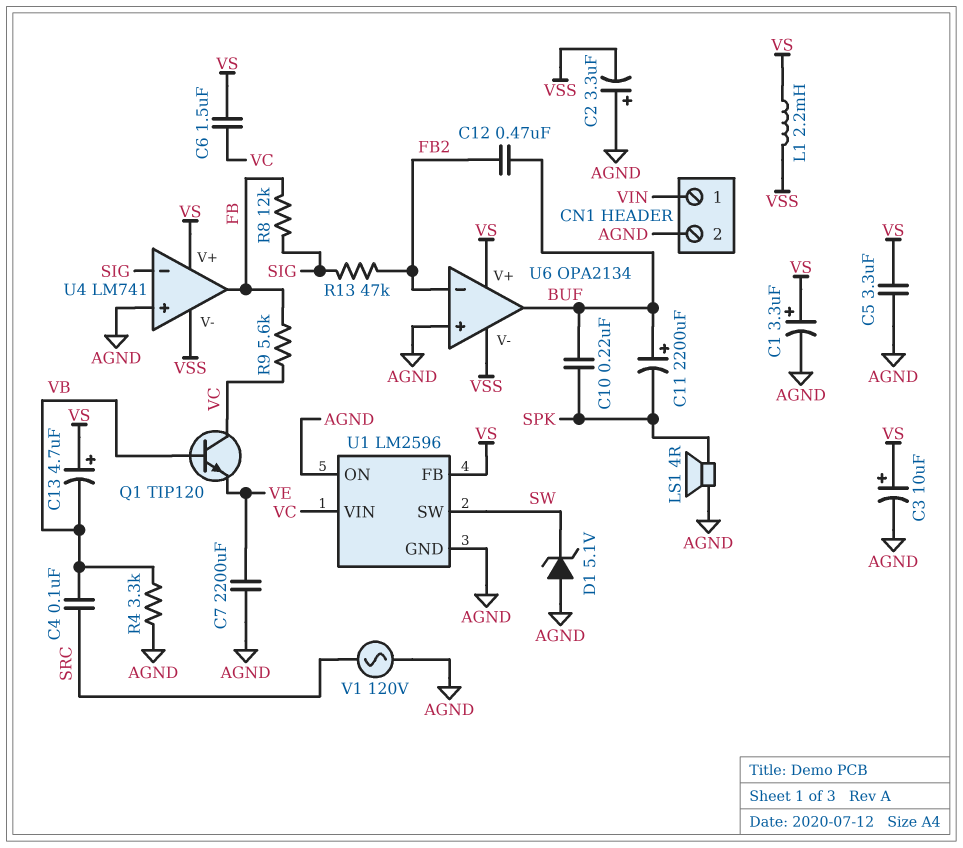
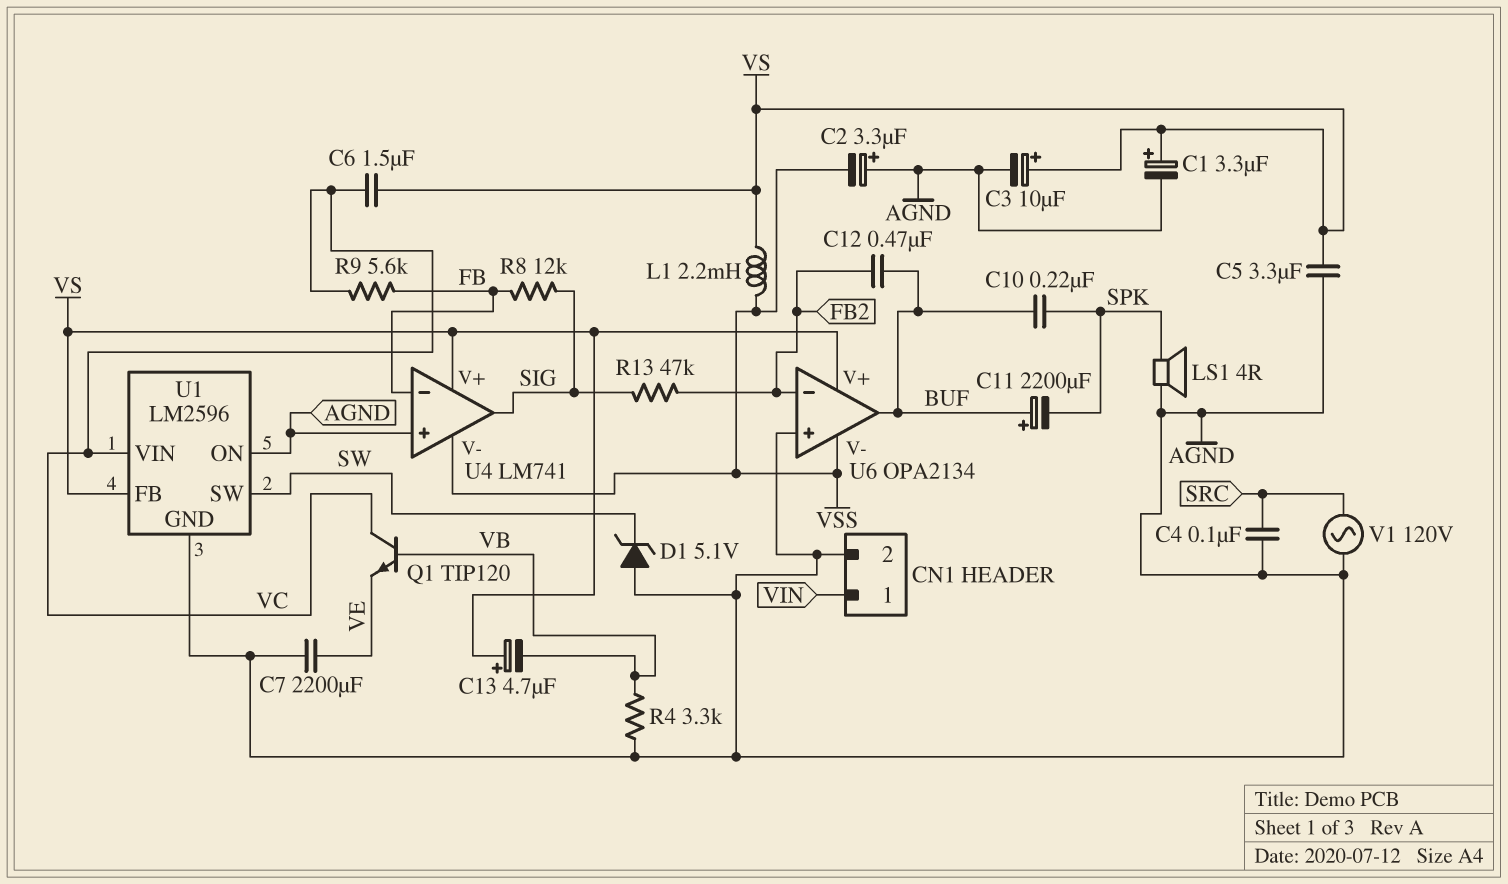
C4: 100nF (SRC, VB) -> 100nF (AGND, SRC)
U4 pin in-: SIG -> FB
U4 pin out: FB -> SIG

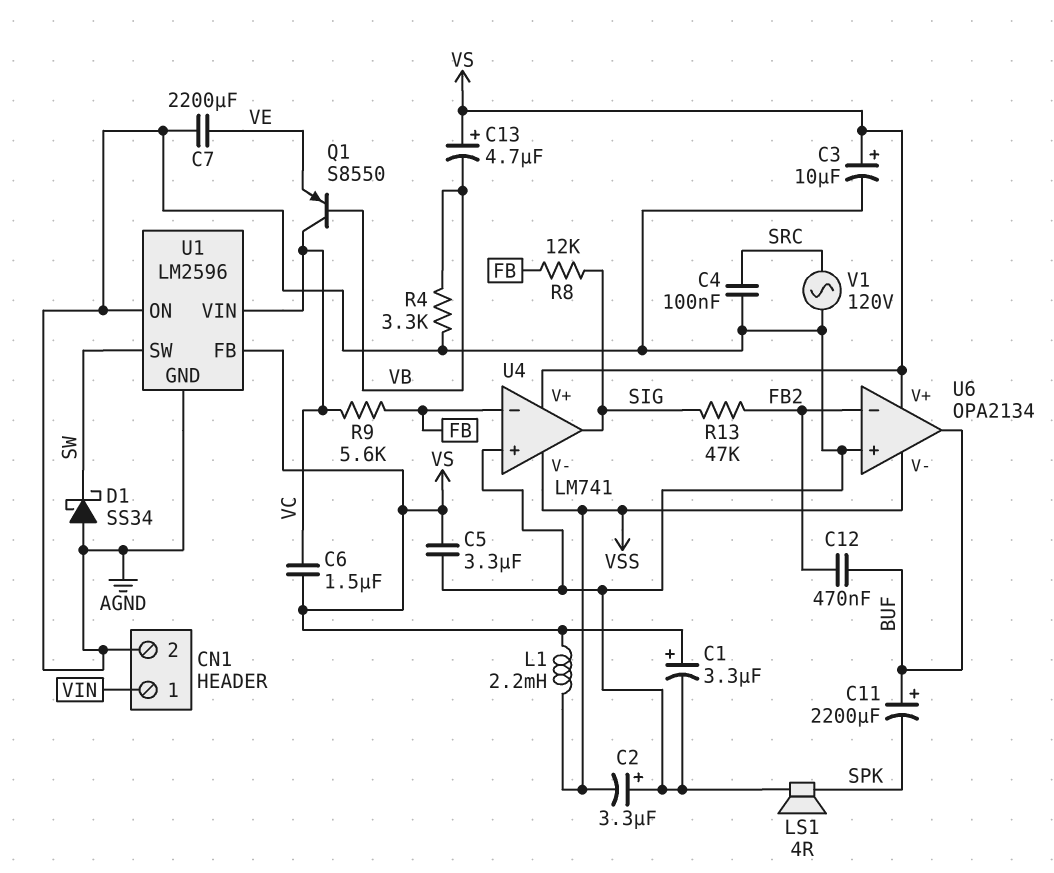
C10: 220nF (BUF, SPK) -> none
D1: zener 5.1V (A AGND, K SW) -> schottky SS34 (A AGND, K SW)
Q1: NPN TIP120 (B VB, C VC, E VE) -> PNP S8550 (B VB, C VC, E VE)

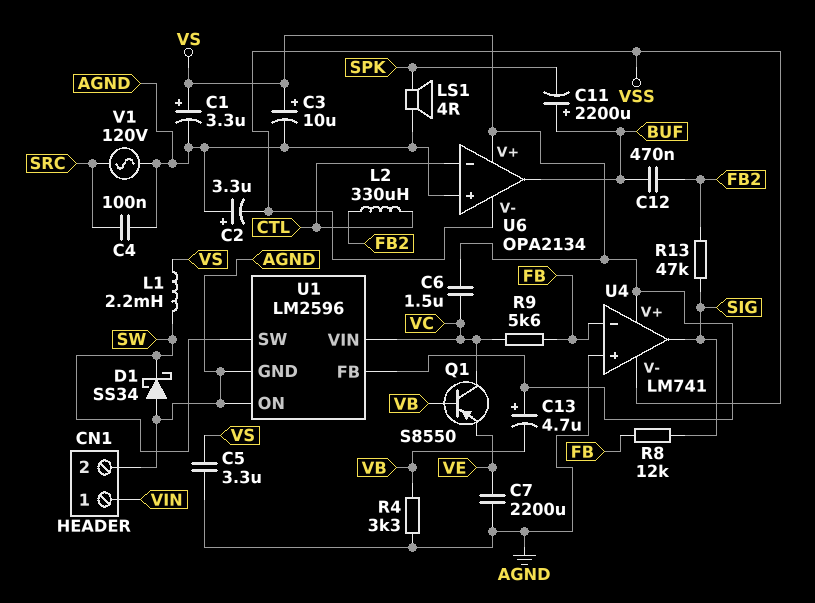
L1: 2.2mH (VS, VSS) -> 2.2mH (SW, VS)
L2: none -> 330uH (CTL, FB2)
U6 pin in-: FB2 -> CTL

